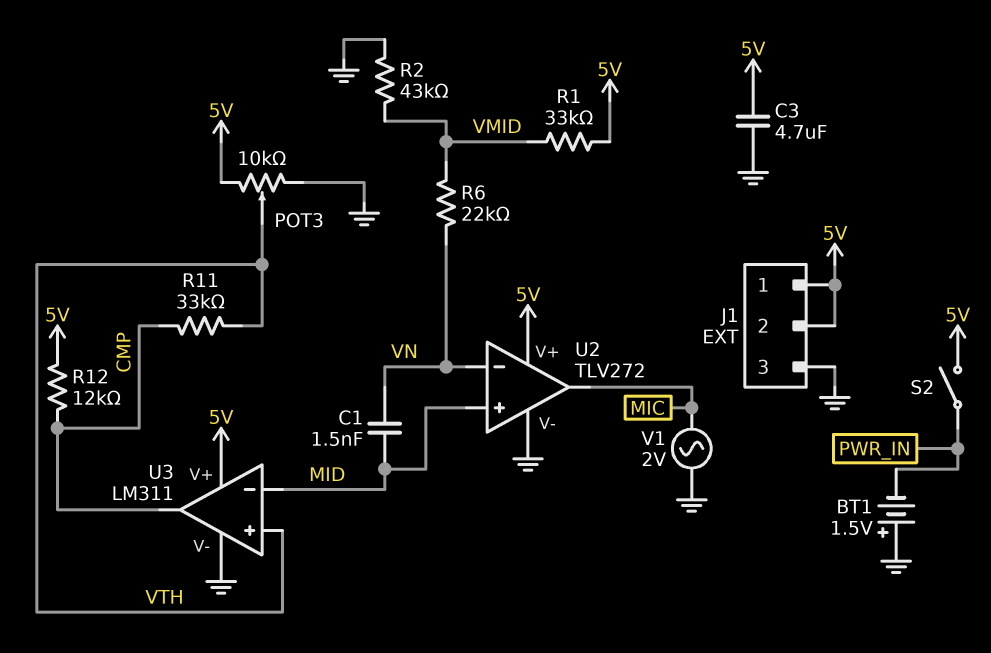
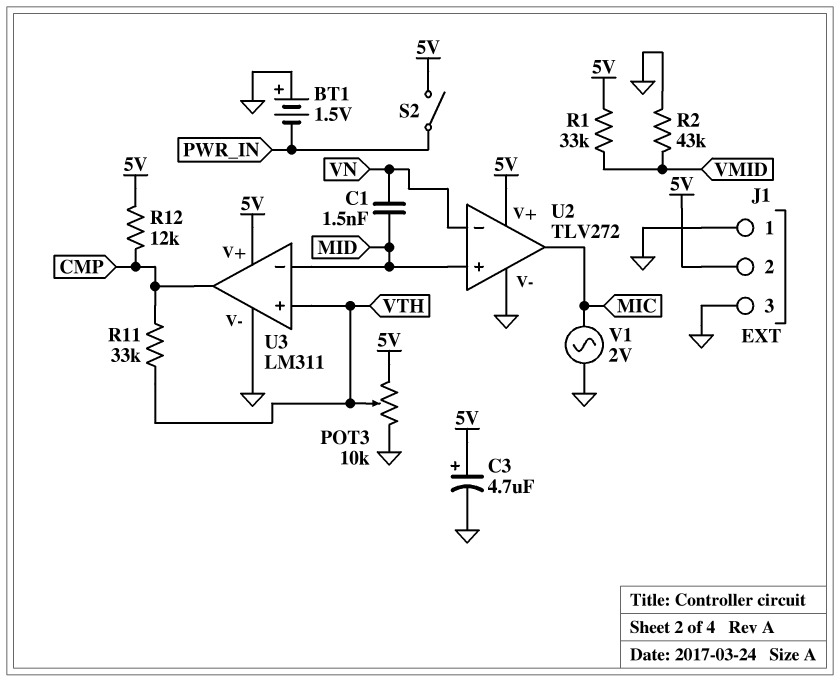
C3: 4.7uF (5V, GND) -> 4.7uF (plus 5V, minus GND)
J1 pin 1: 5V -> GND
R6: 22k (VMID, VN) -> none

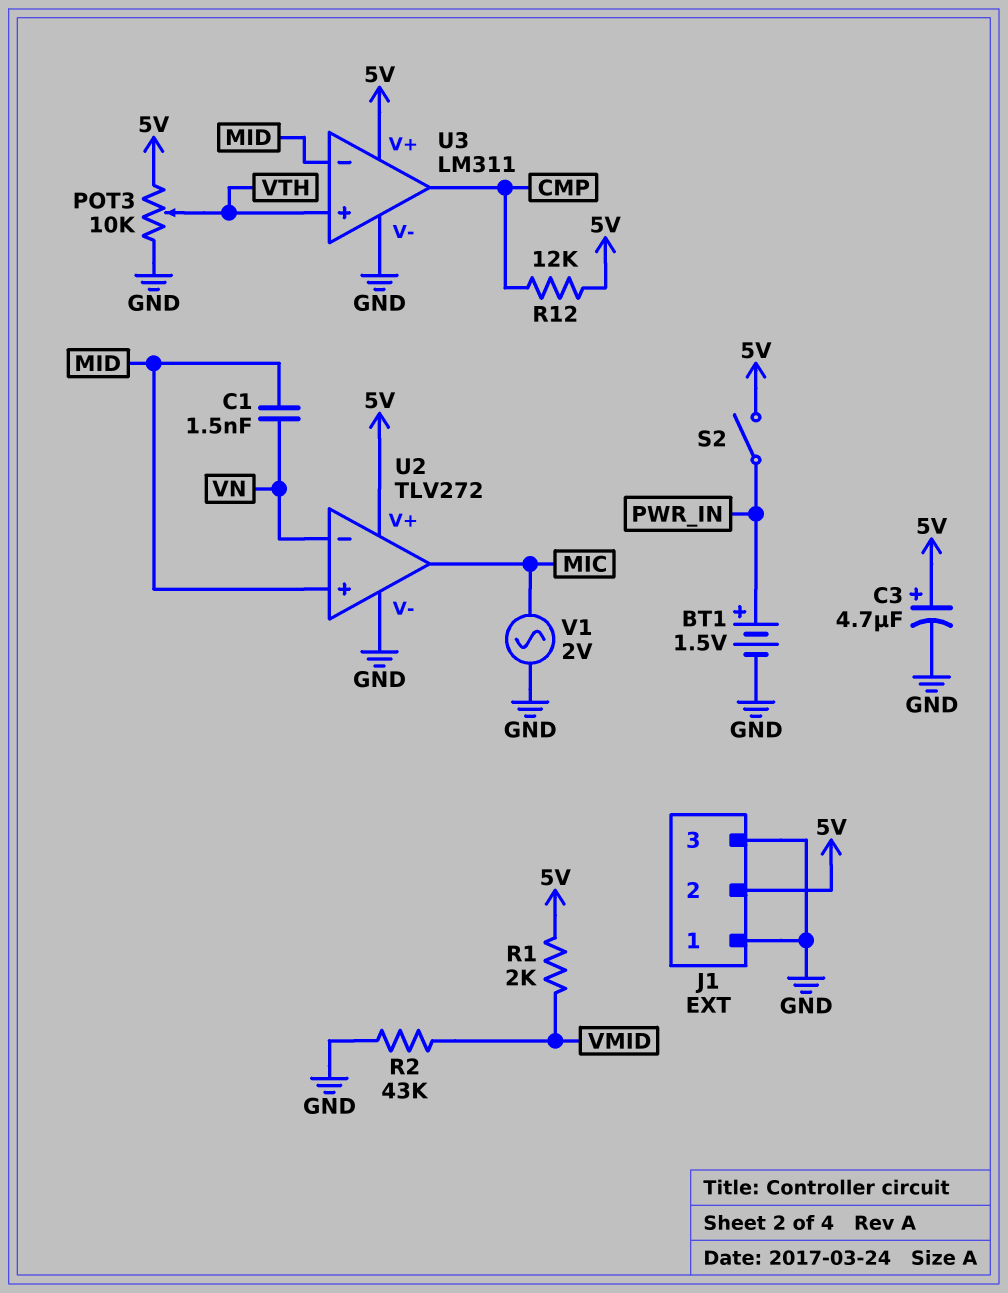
BT1: 1.5V (plus GND, minus PWR_IN) -> 1.5V (plus PWR_IN, minus GND)
R1: 33k (5V, VMID) -> 2k (5V, VMID)
R11: 33k (CMP, VTH) -> none

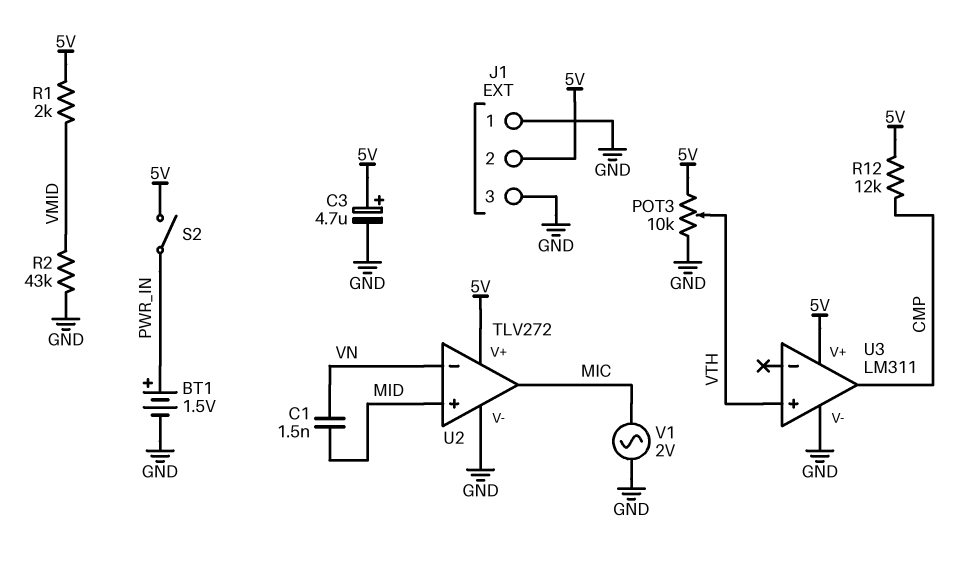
U3 pin in-: MID -> none

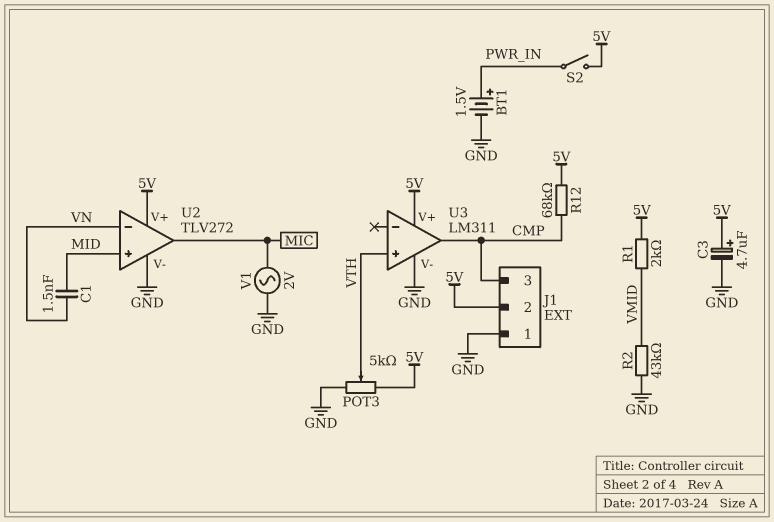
J1 pin 3: GND -> CMP
POT3: 10k (5V, GND, wiper VTH) -> 5k (5V, GND, wiper VTH)
R12: 12k (5V, CMP) -> 68k (5V, CMP)

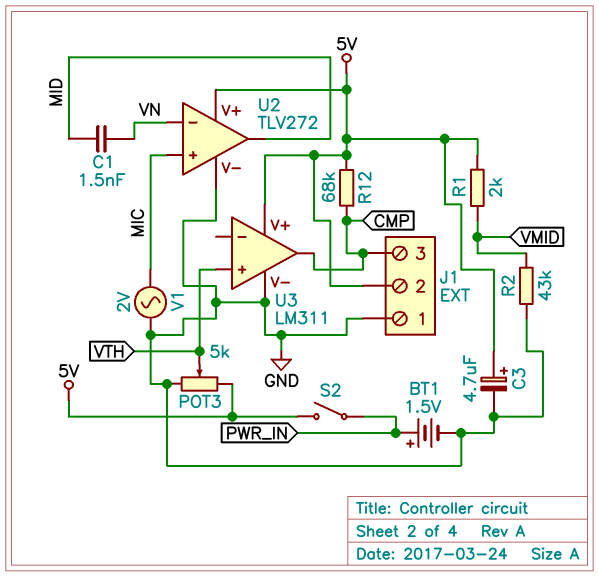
U2 pin in+: MID -> MIC
U2 pin out: MIC -> MID

